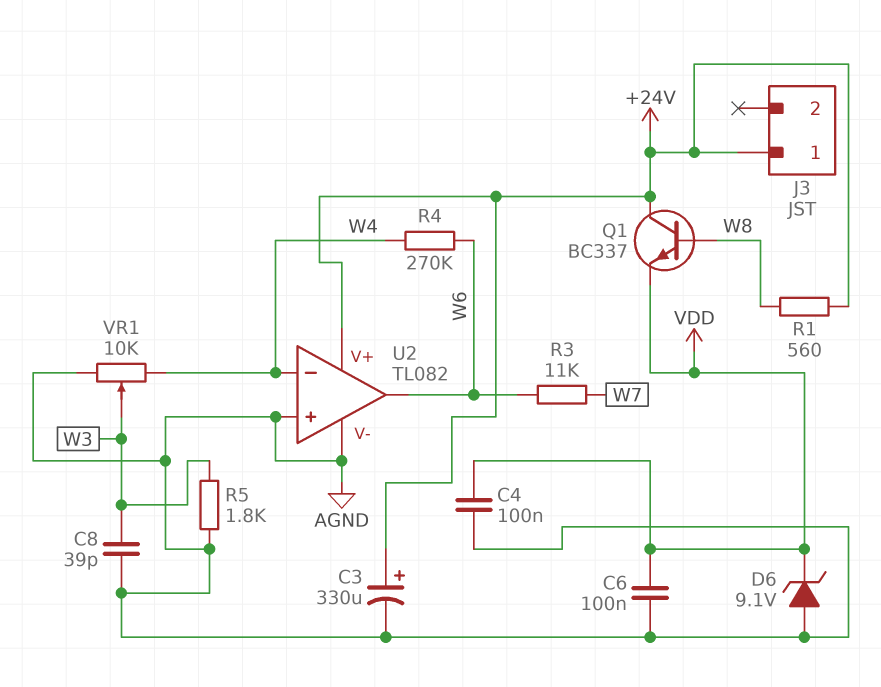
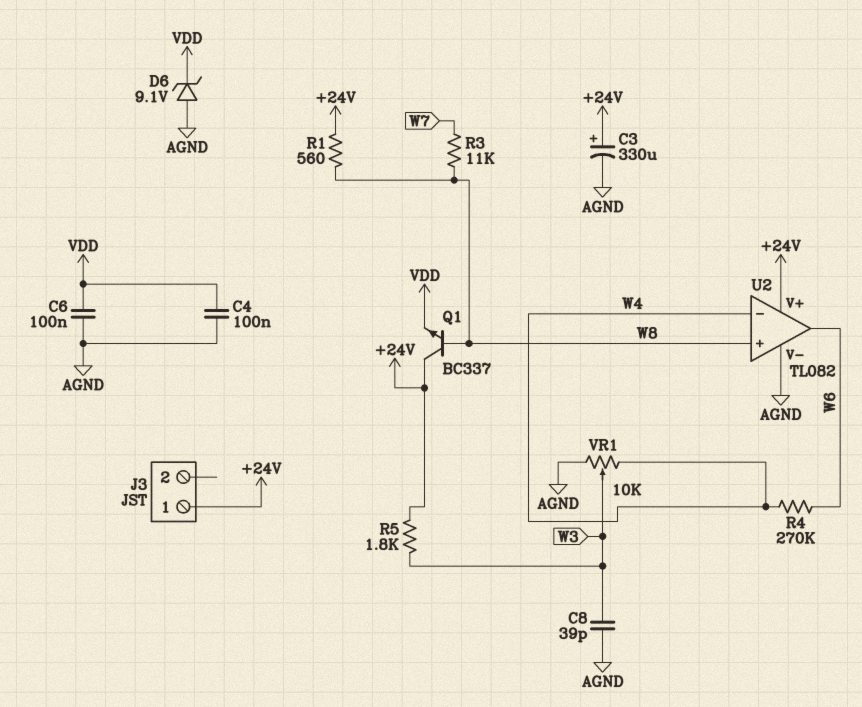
R3: 11k (W6, W7) -> 11k (W7, W8)
R5: 1.8k (AGND, W3) -> 1.8k (+24V, W3)
U2 pin in+: AGND -> W8

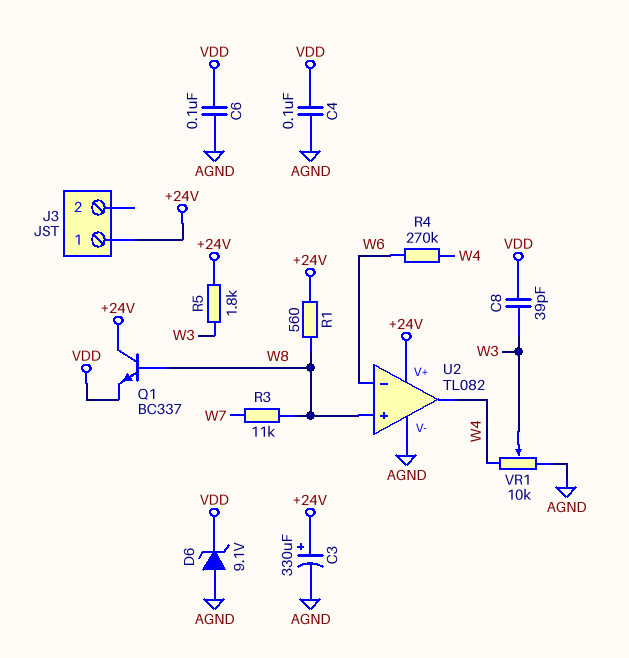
C8: 39pF (AGND, W3) -> 39pF (VDD, W3)
U2 pin in-: W4 -> W6
U2 pin out: W6 -> W4

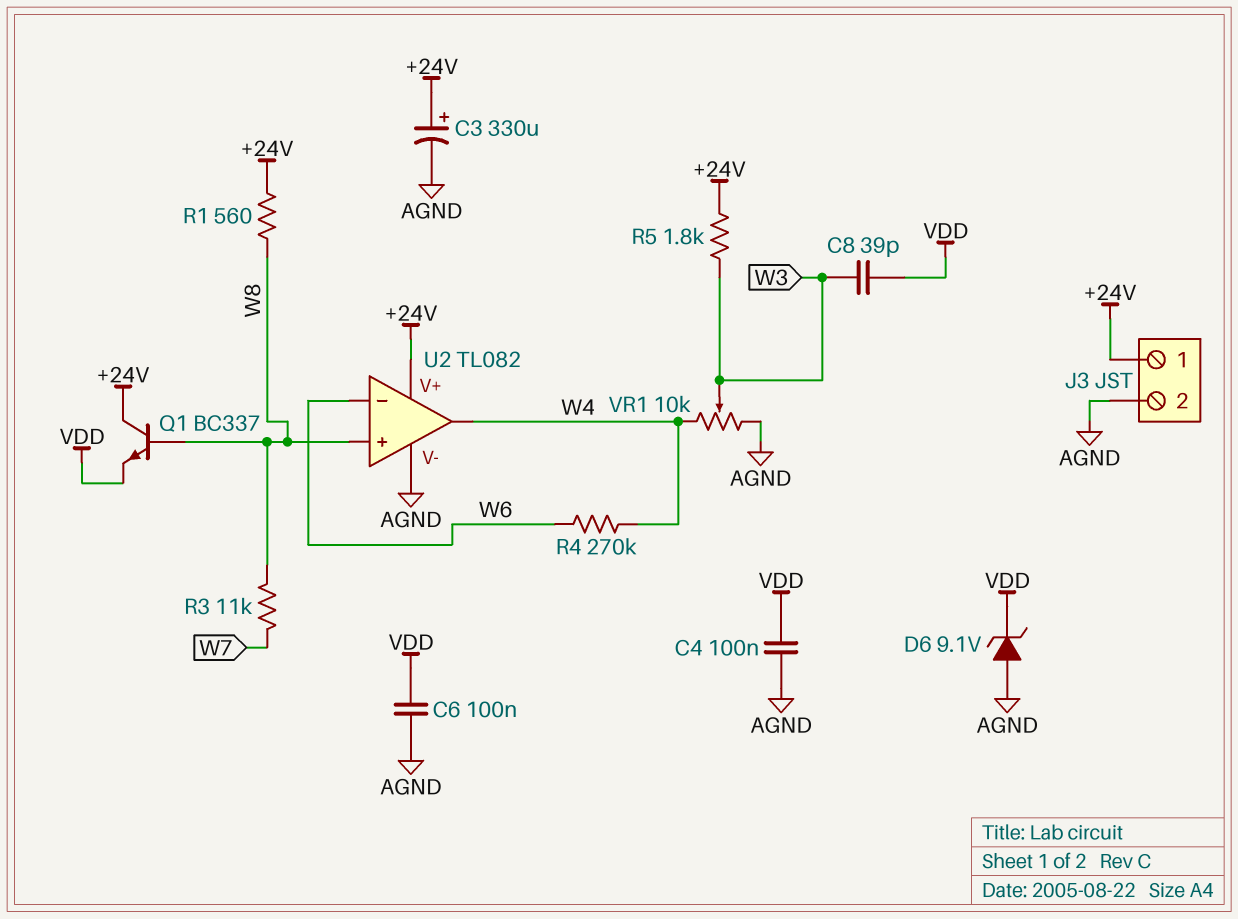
J3 pin 2: none -> AGND

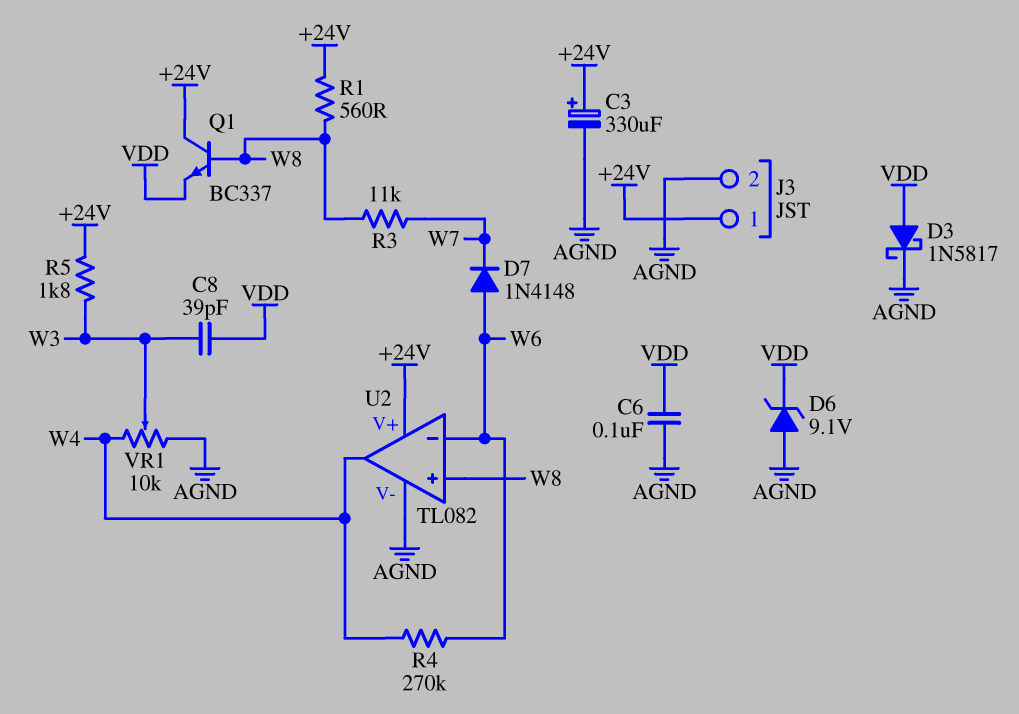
C4: 100nF (AGND, VDD) -> none
D3: none -> schottky 1N5817 (A VDD, K AGND)
D7: none -> diode 1N4148 (A W6, K W7)

